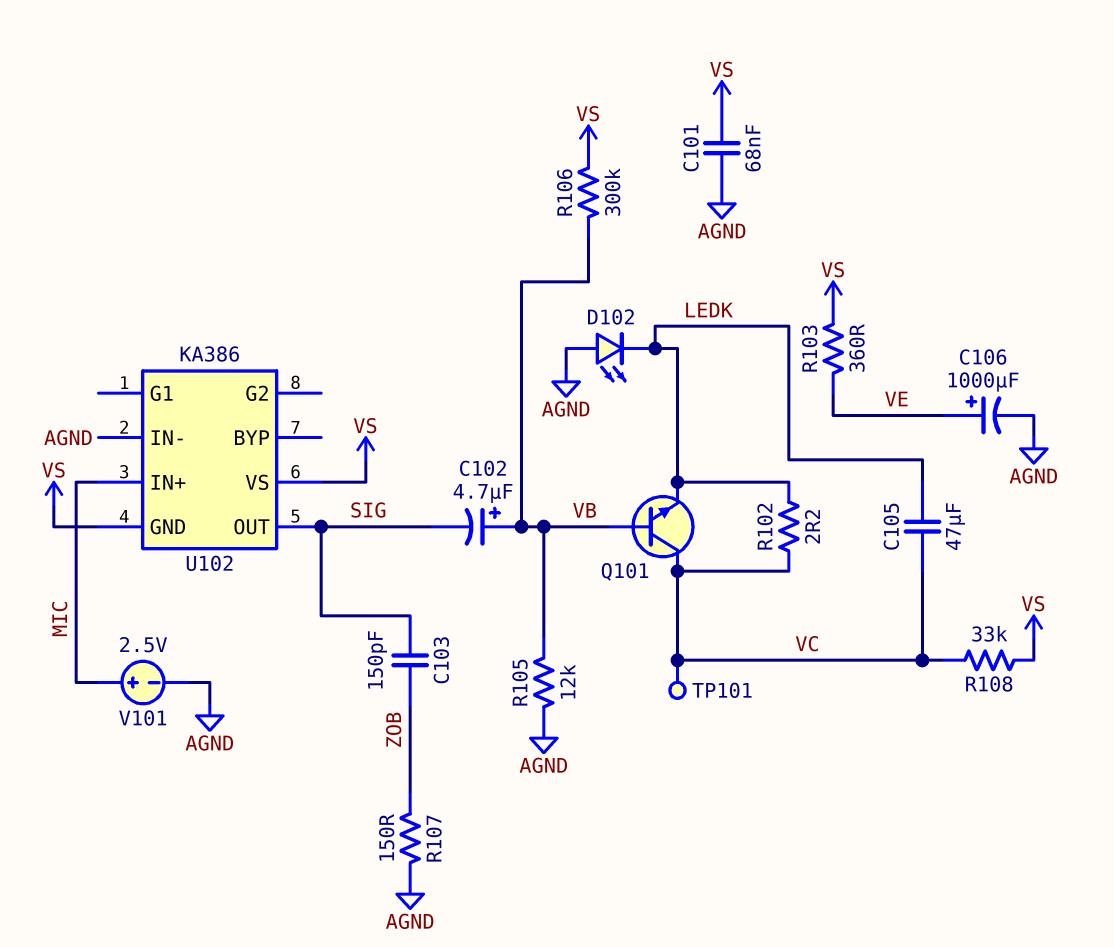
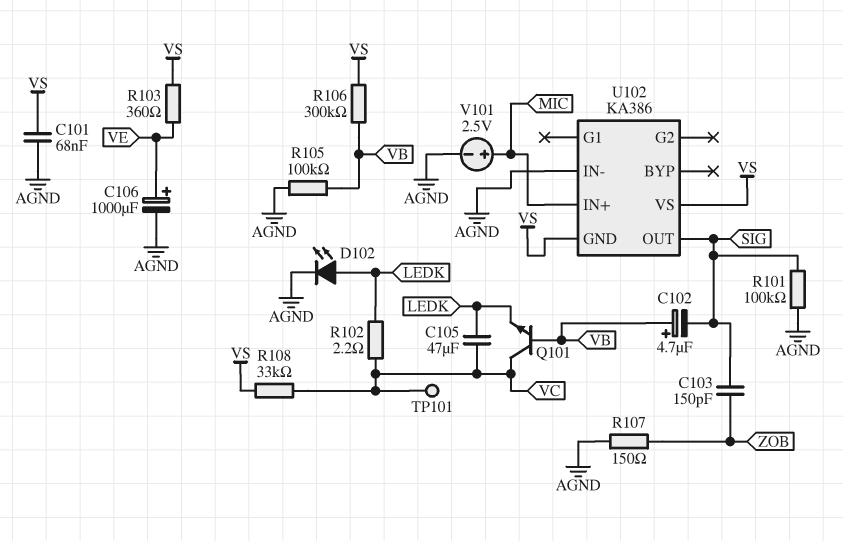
D102: LED (A AGND, K LEDK) -> LED (A LEDK, K AGND)
R101: none -> 100k (AGND, SIG)
R105: 12k (AGND, VB) -> 100k (AGND, VB)

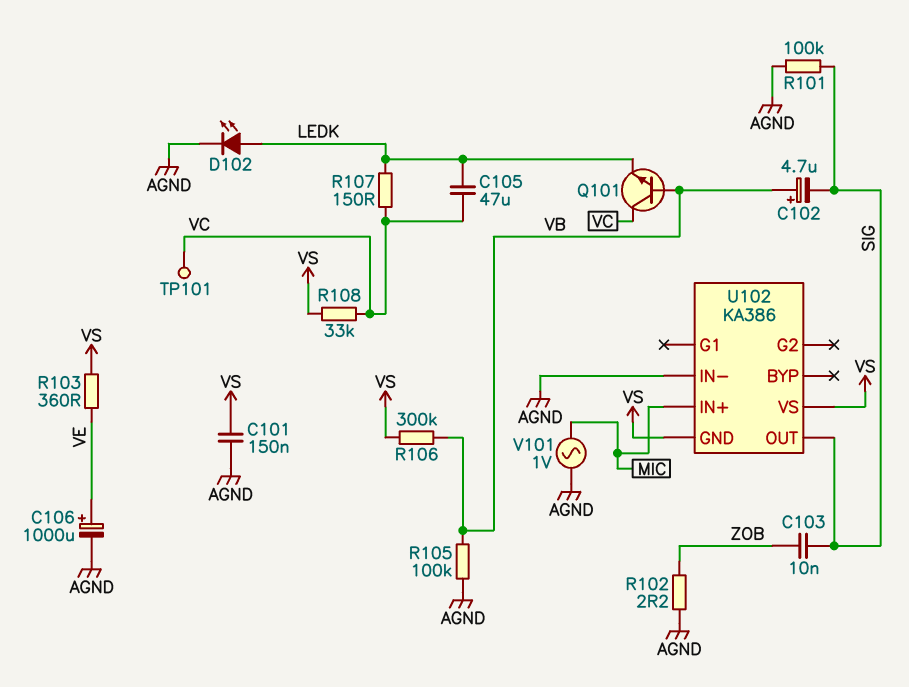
C101: 68nF (AGND, VS) -> 150nF (AGND, VS)
C103: 150pF (SIG, ZOB) -> 10nF (SIG, ZOB)
R102: 2.2 (LEDK, VC) -> 2.2 (AGND, ZOB)
R107: 150 (AGND, ZOB) -> 150 (LEDK, VC)
V101: 2.5V (plus MIC, minus AGND) -> AC 1V (AGND, MIC)

